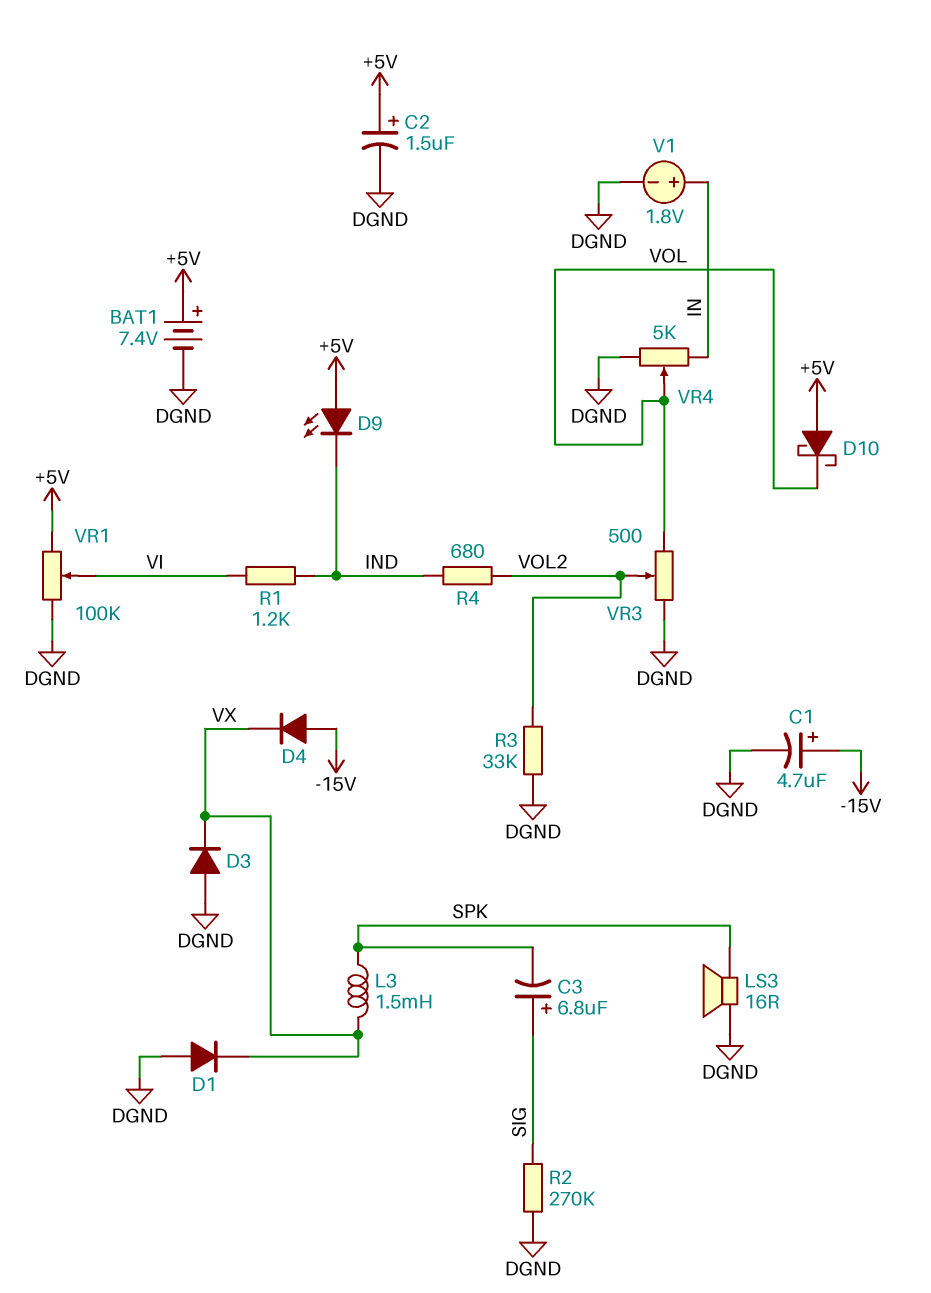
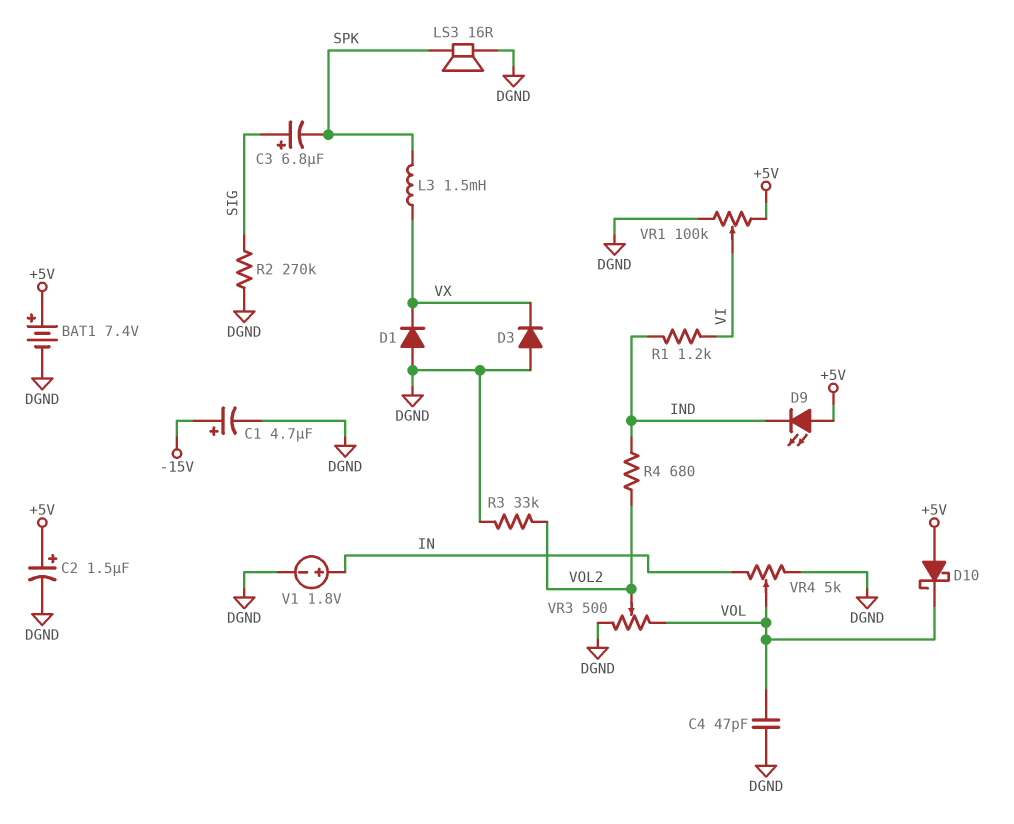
C4: none -> 47pF (DGND, VOL)
D4: diode (A -15V, K VX) -> none

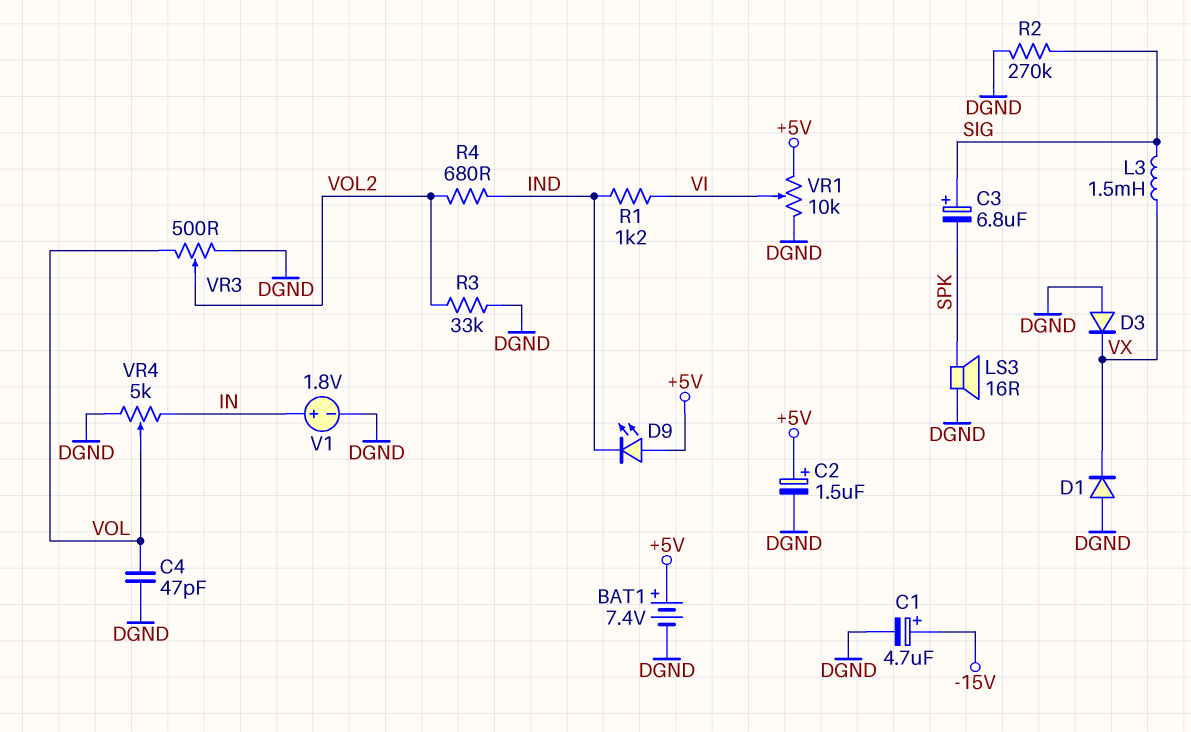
D10: schottky (A +5V, K VOL) -> none
L3: 1.5mH (SPK, VX) -> 1.5mH (SIG, VX)
VR1: 100k (+5V, DGND, wiper VI) -> 10k (+5V, DGND, wiper VI)

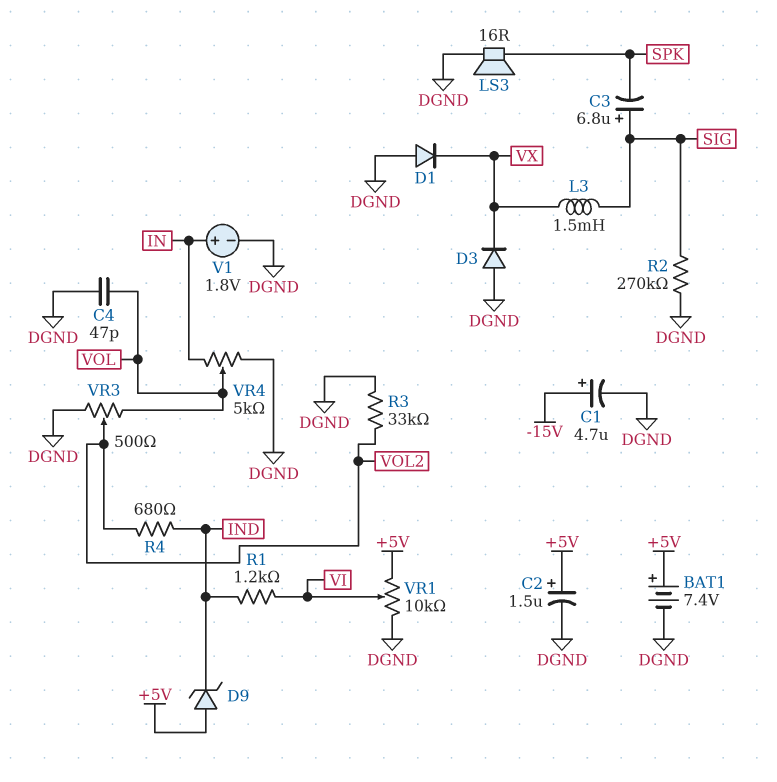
D9: LED (A +5V, K IND) -> zener (A +5V, K IND)

